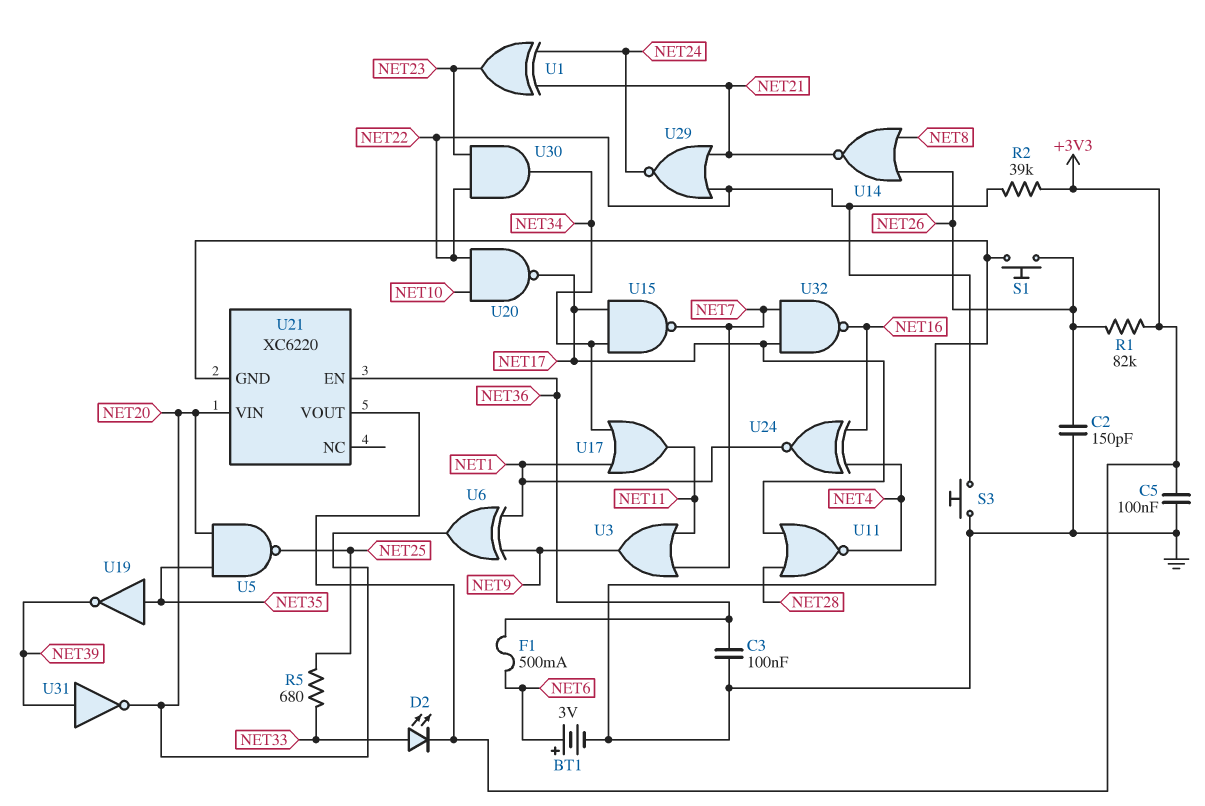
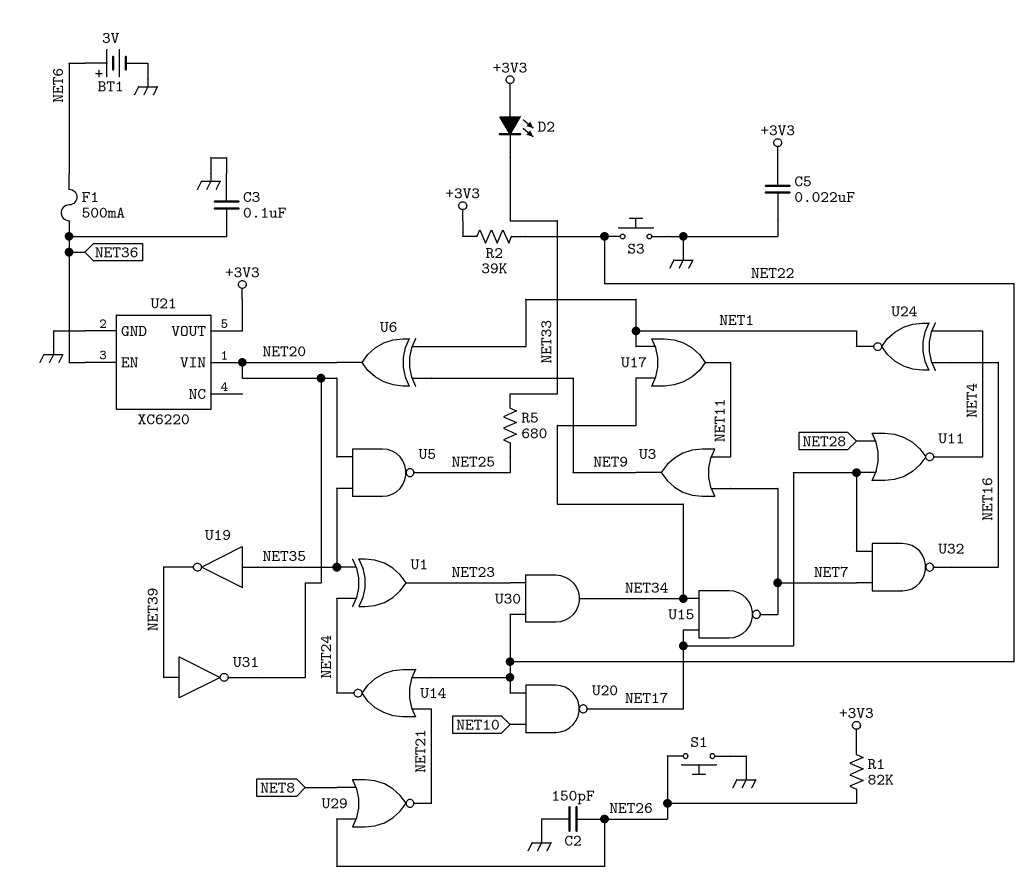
C5: 100nF (+3V3, GND) -> 22nF (+3V3, GND)
D2: LED (A NET33, K +3V3) -> LED (A +3V3, K NET33)
U1: XOR (in NET21, in NET24, out NET23) -> XOR (in NET24, in NET35, out NET23)
U14: NOR (in NET8, in NET26, out NET21) -> NOR (in NET21, in NET22, out NET24)
U29: NOR (in NET21, in NET22, out NET24) -> NOR (in NET8, in NET26, out NET21)

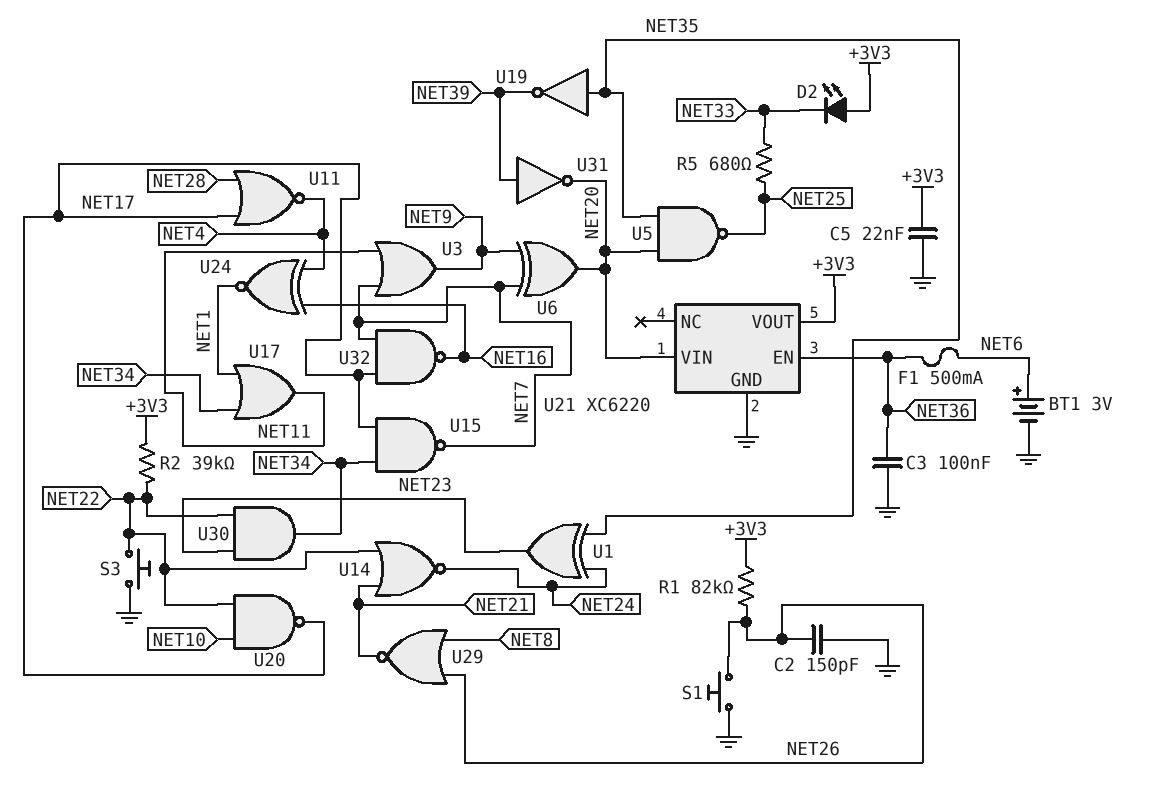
U6: XOR (in NET1, in NET9, out NET20) -> XOR (in NET7, in NET9, out NET20)

